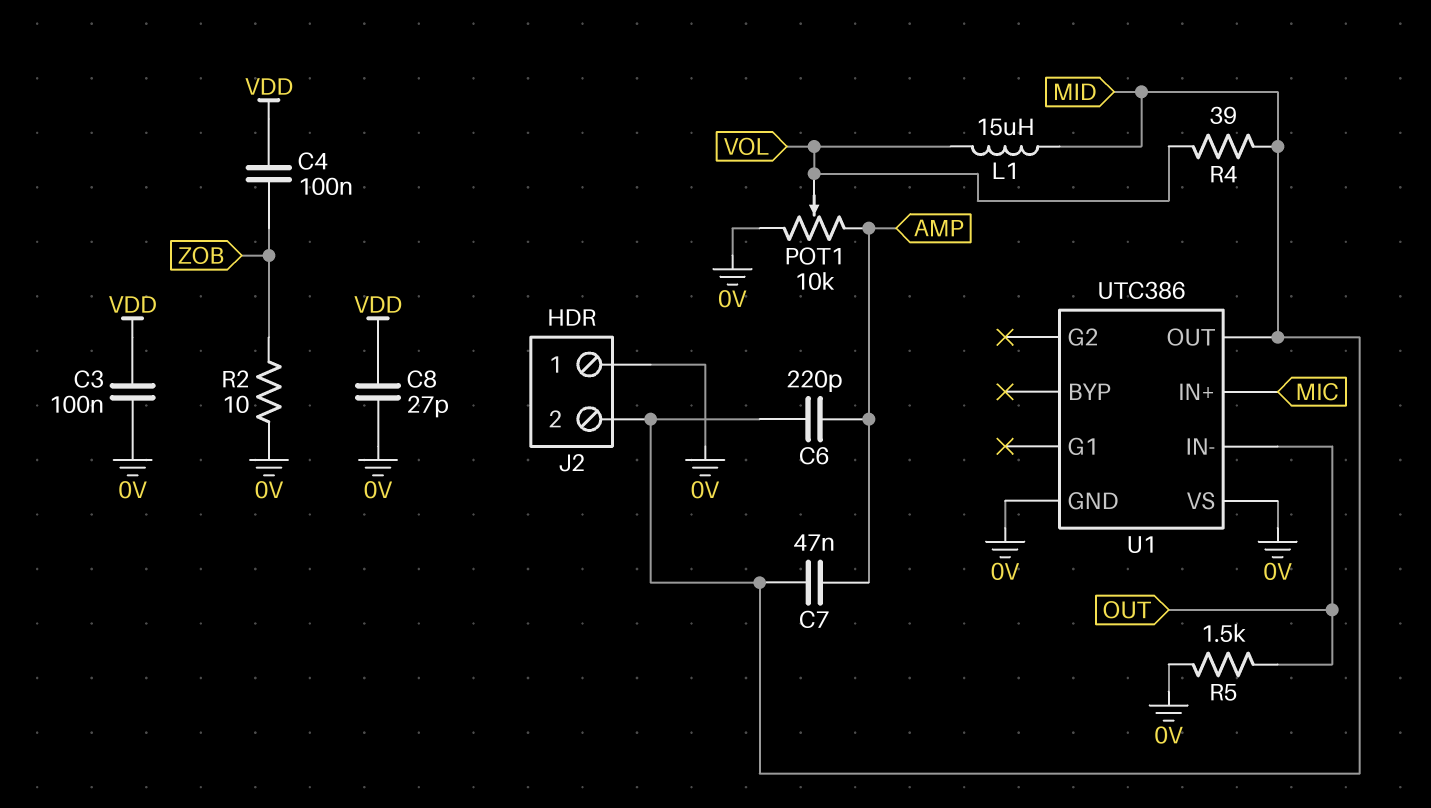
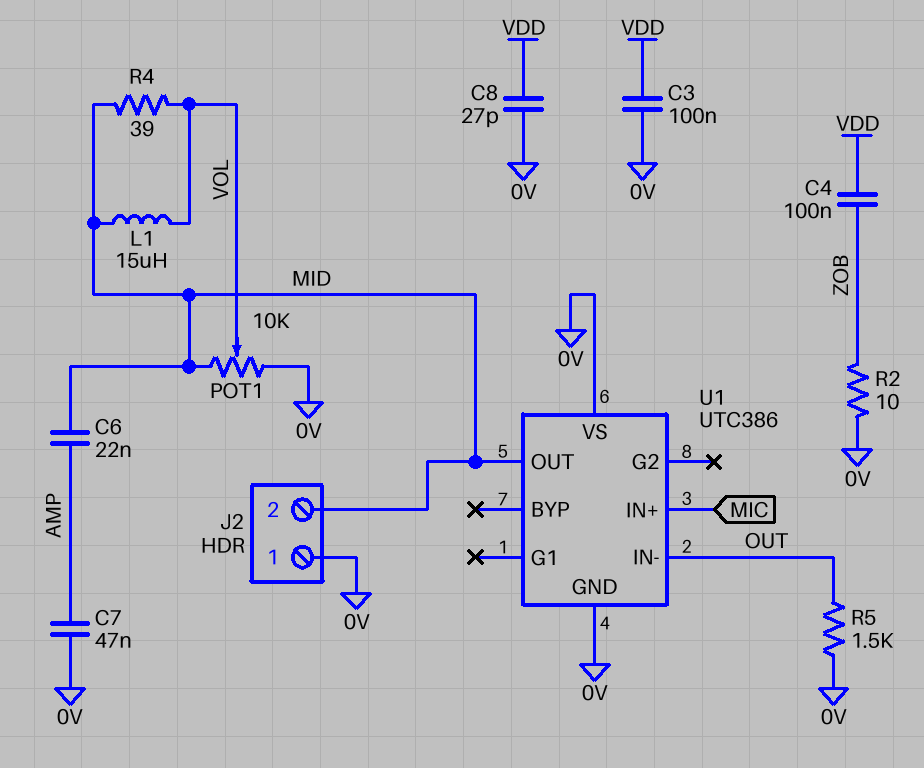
C6: 220pF (AMP, MID) -> 22nF (AMP, MID)
C7: 47nF (AMP, MID) -> 47nF (0V, AMP)
POT1: 10k (0V, AMP, wiper VOL) -> 10k (0V, MID, wiper VOL)

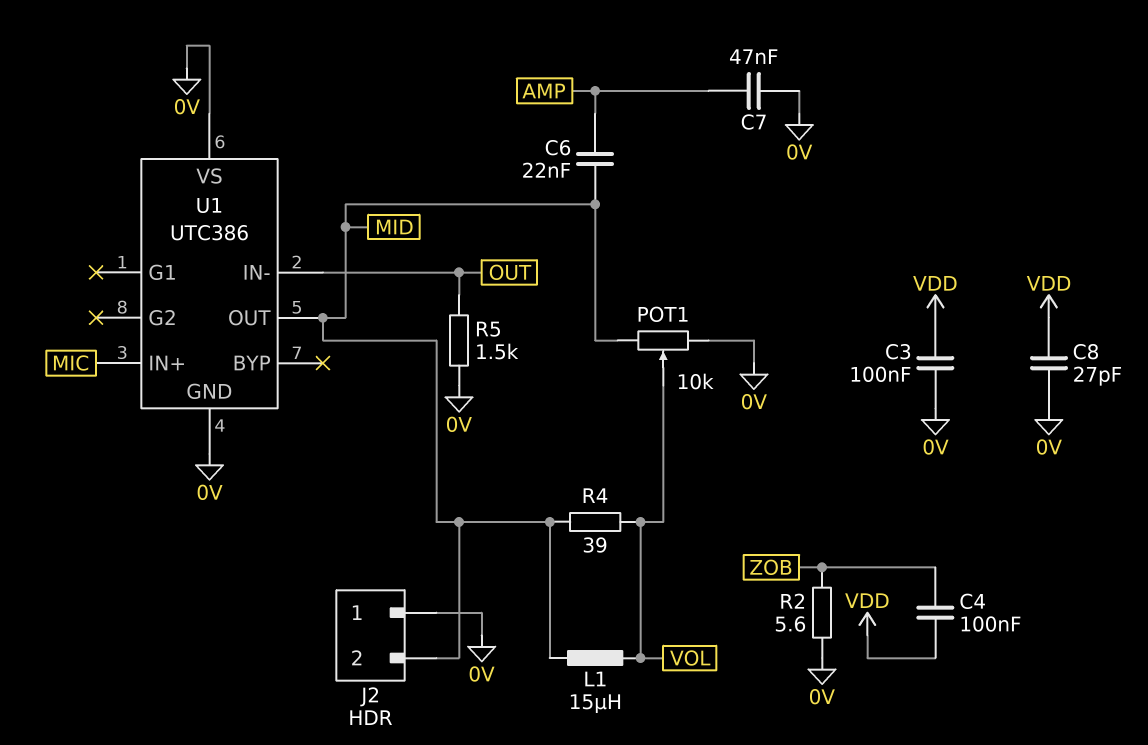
R2: 10 (0V, ZOB) -> 5.6 (0V, ZOB)

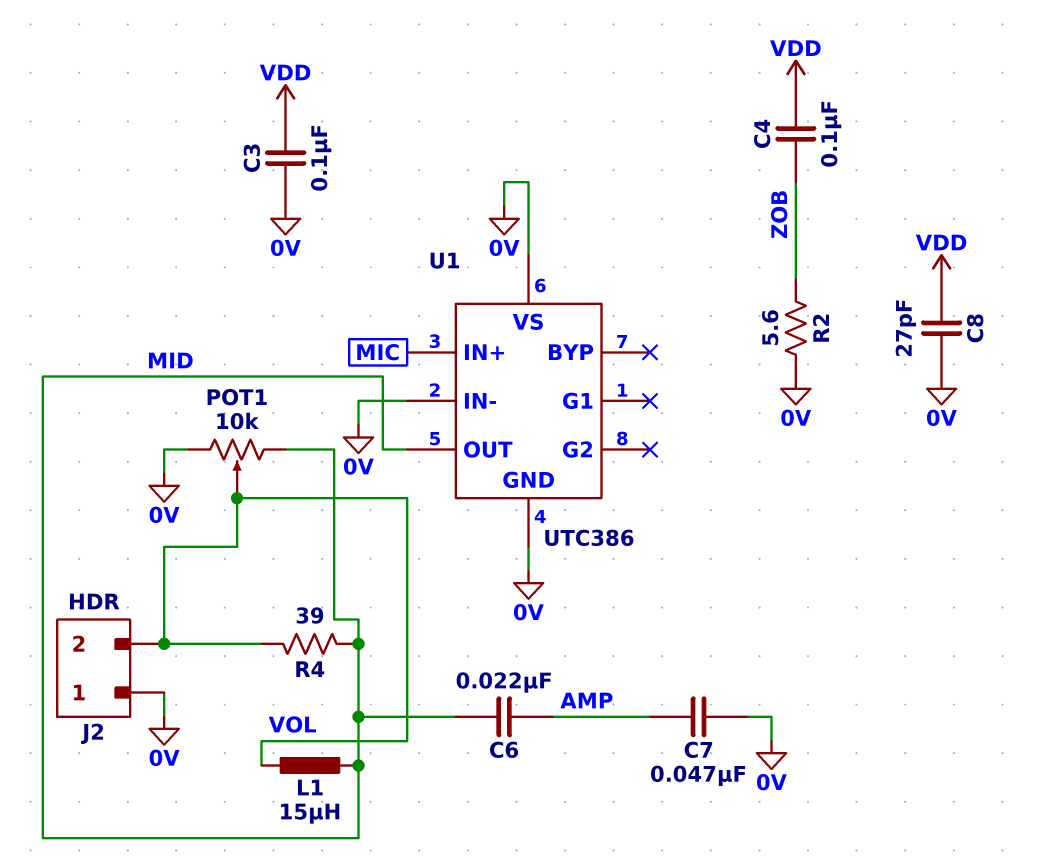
J2 pin 2: MID -> VOL
R5: 1.5k (0V, OUT) -> none
U1 pin IN-: OUT -> 0V

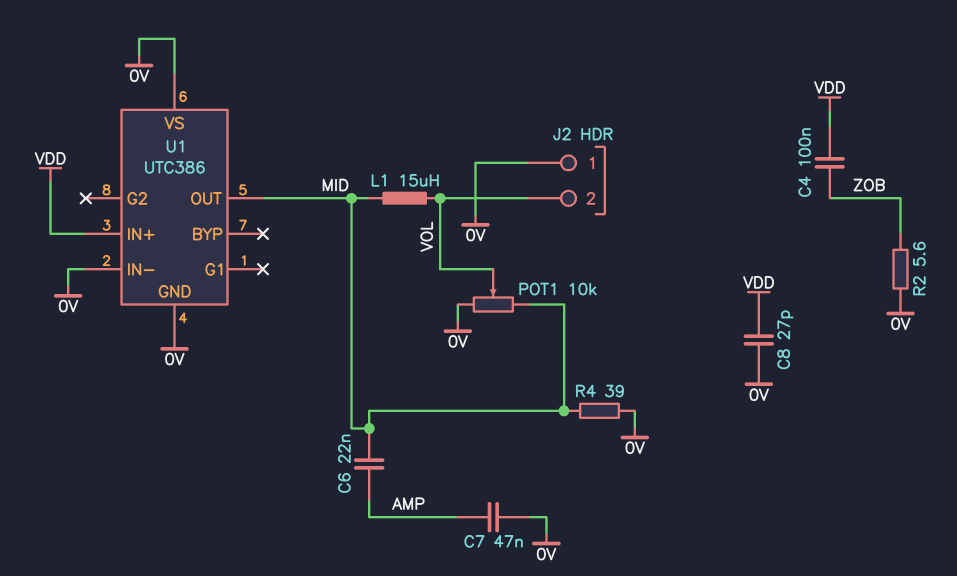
C3: 100nF (0V, VDD) -> none
R4: 39 (MID, VOL) -> 39 (0V, MID)
U1 pin IN+: MIC -> VDD

